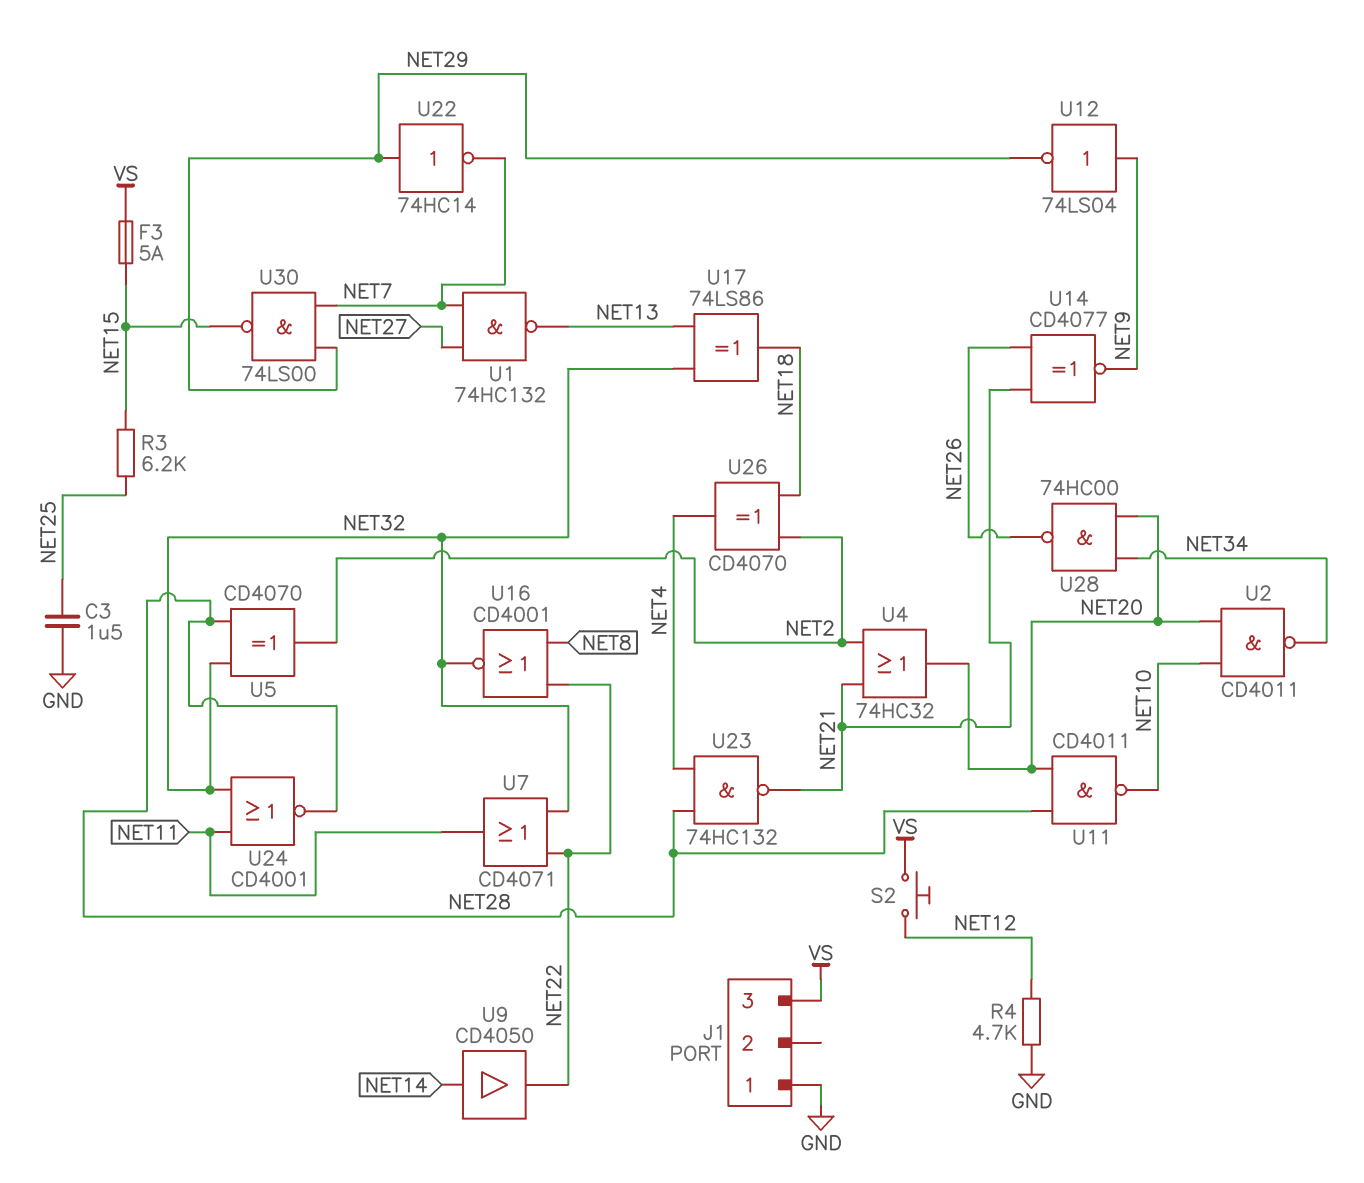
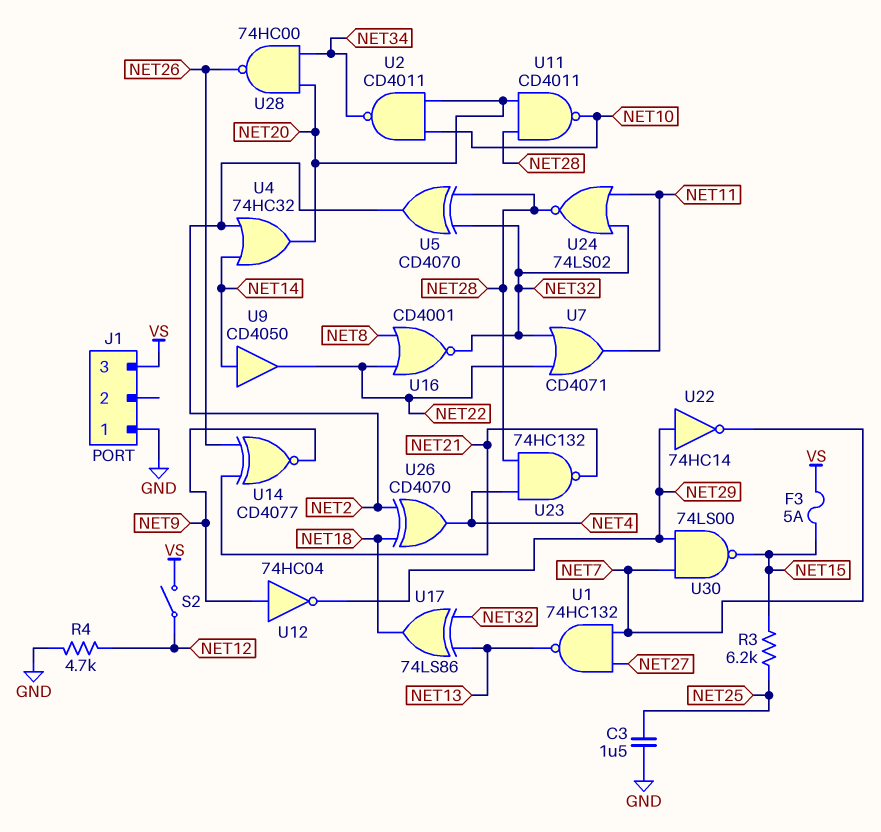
S2: button (NET12, VS) -> switch (NET12, VS)
U4: OR 74HC32 (in NET2, in NET21, out NET20) -> OR 74HC32 (in NET2, in NET14, out NET20)
U12: NOT 74LS04 (in NET9, out NET29) -> NOT 74HC04 (in NET9, out NET29)
U24: NOR CD4001 (in NET11, in NET32, out NET28) -> NOR 74LS02 (in NET11, in NET32, out NET28)

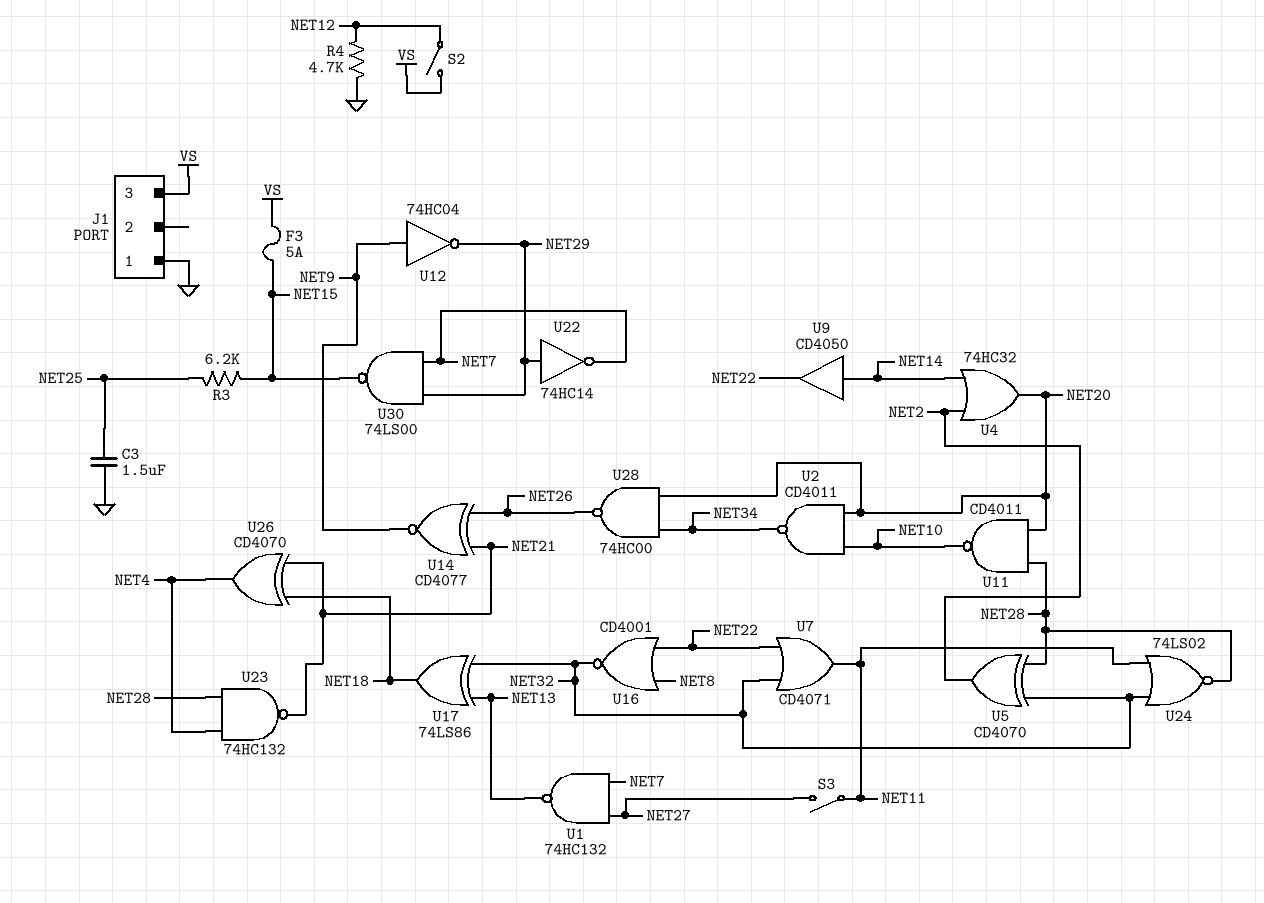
S3: none -> switch (NET11, NET27)
U26: XOR CD4070 (in NET2, in NET18, out NET4) -> XOR CD4070 (in NET18, in NET21, out NET4)

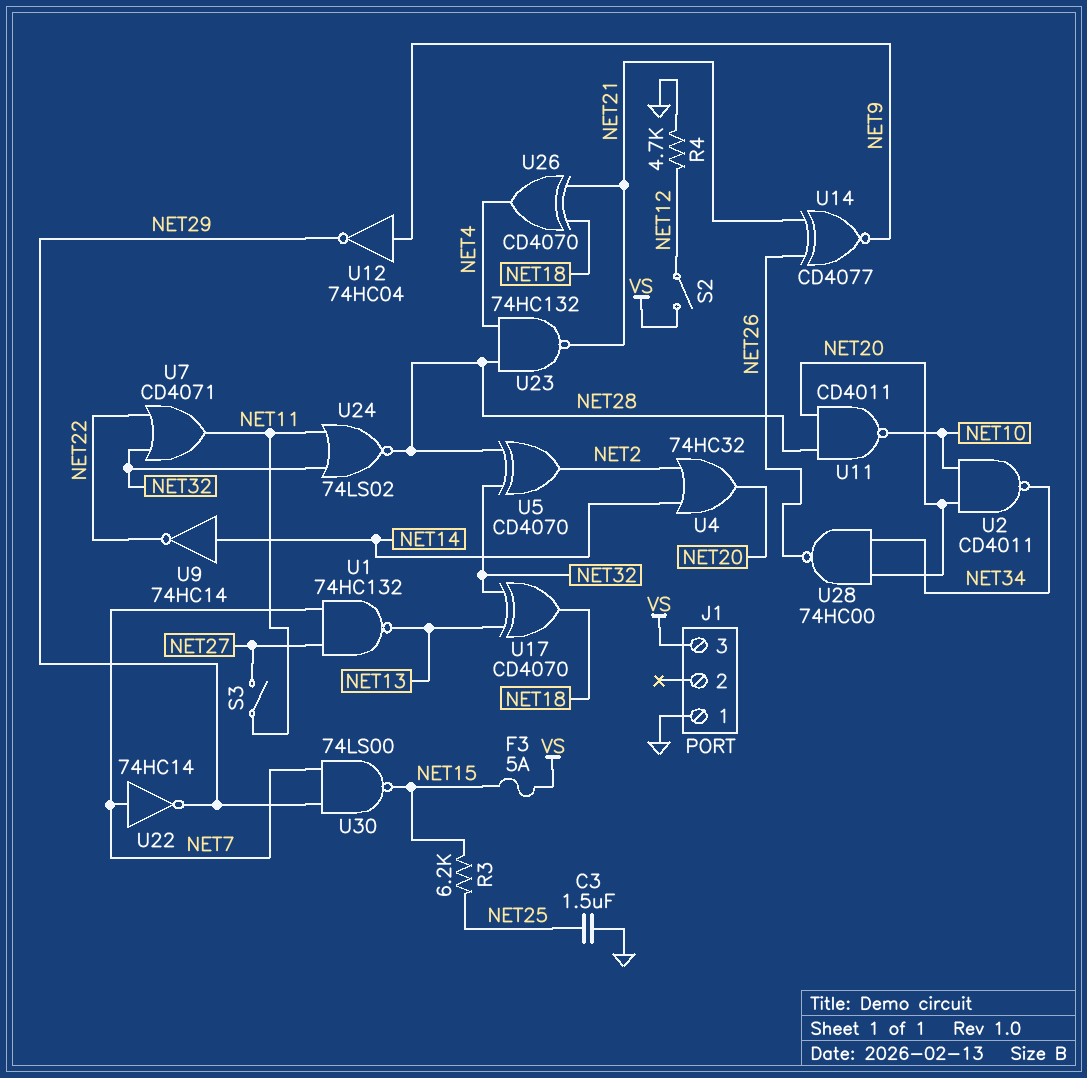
U9: buffer CD4050 (in NET14, out NET22) -> NOT 74HC14 (in NET14, out NET22)
U16: NOR CD4001 (in NET8, in NET22, out NET32) -> none
U17: XOR 74LS86 (in NET13, in NET32, out NET18) -> XOR CD4070 (in NET13, in NET32, out NET18)
U22: NOT 74HC14 (in NET29, out NET7) -> NOT 74HC14 (in NET7, out NET29)

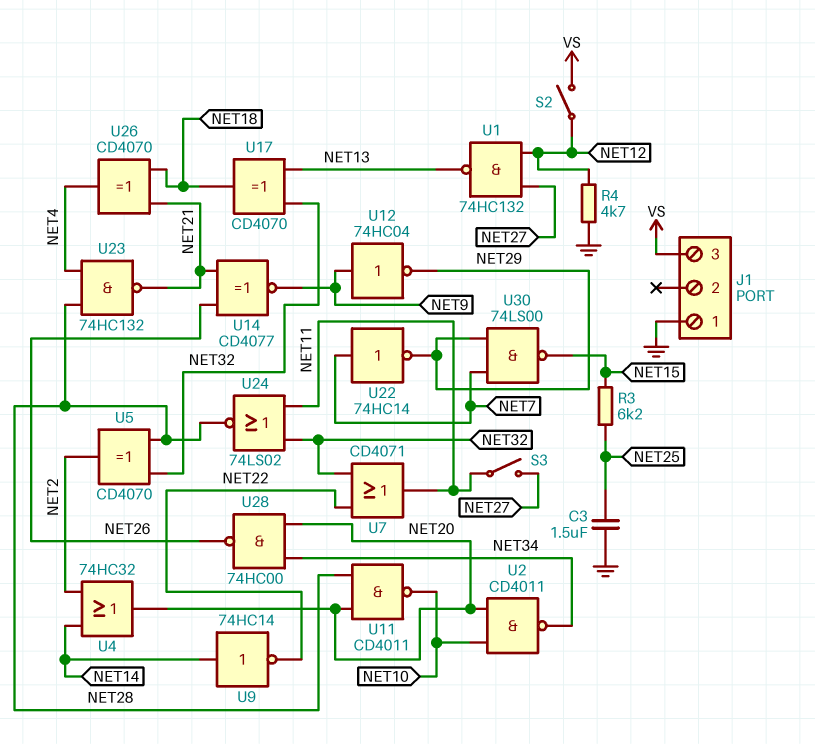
F3: 5A (NET15, VS) -> none
U1: NAND 74HC132 (in NET7, in NET27, out NET13) -> NAND 74HC132 (in NET12, in NET27, out NET13)

